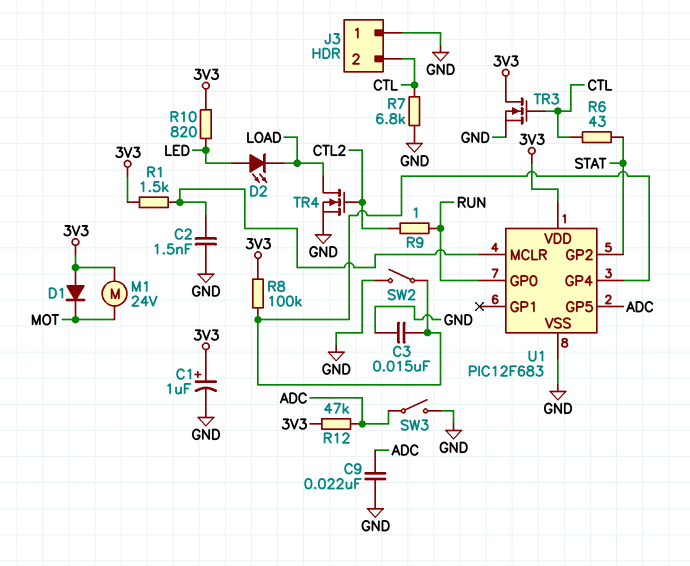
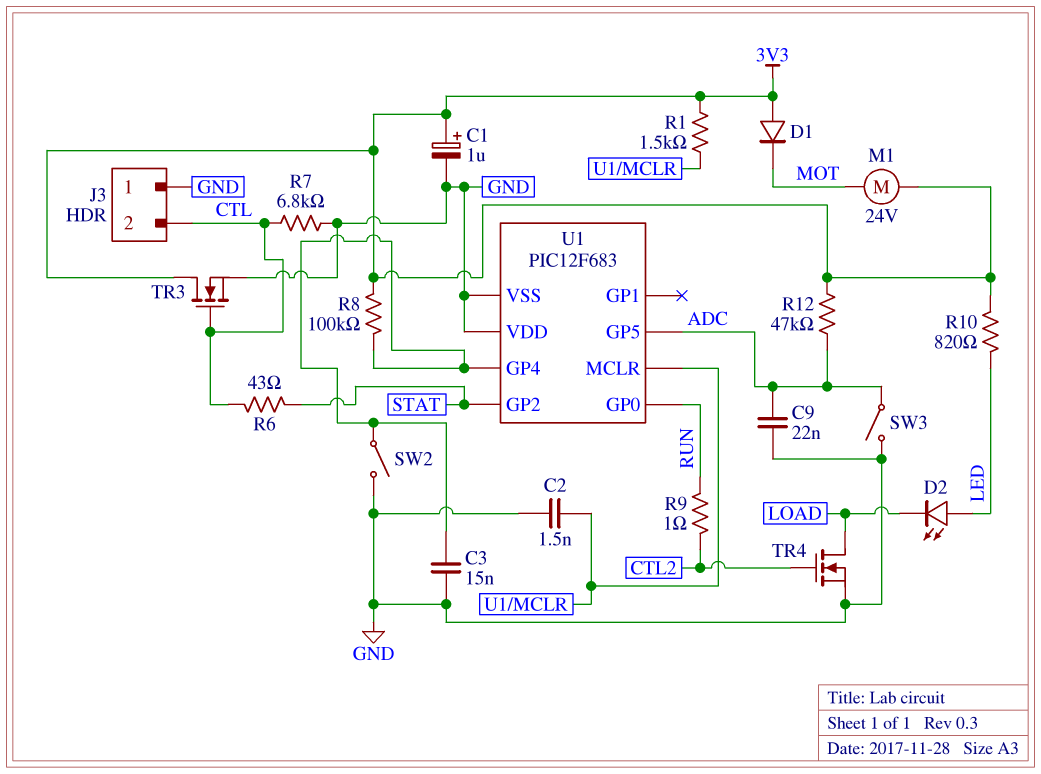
U1 pin VDD: 3V3 -> GND

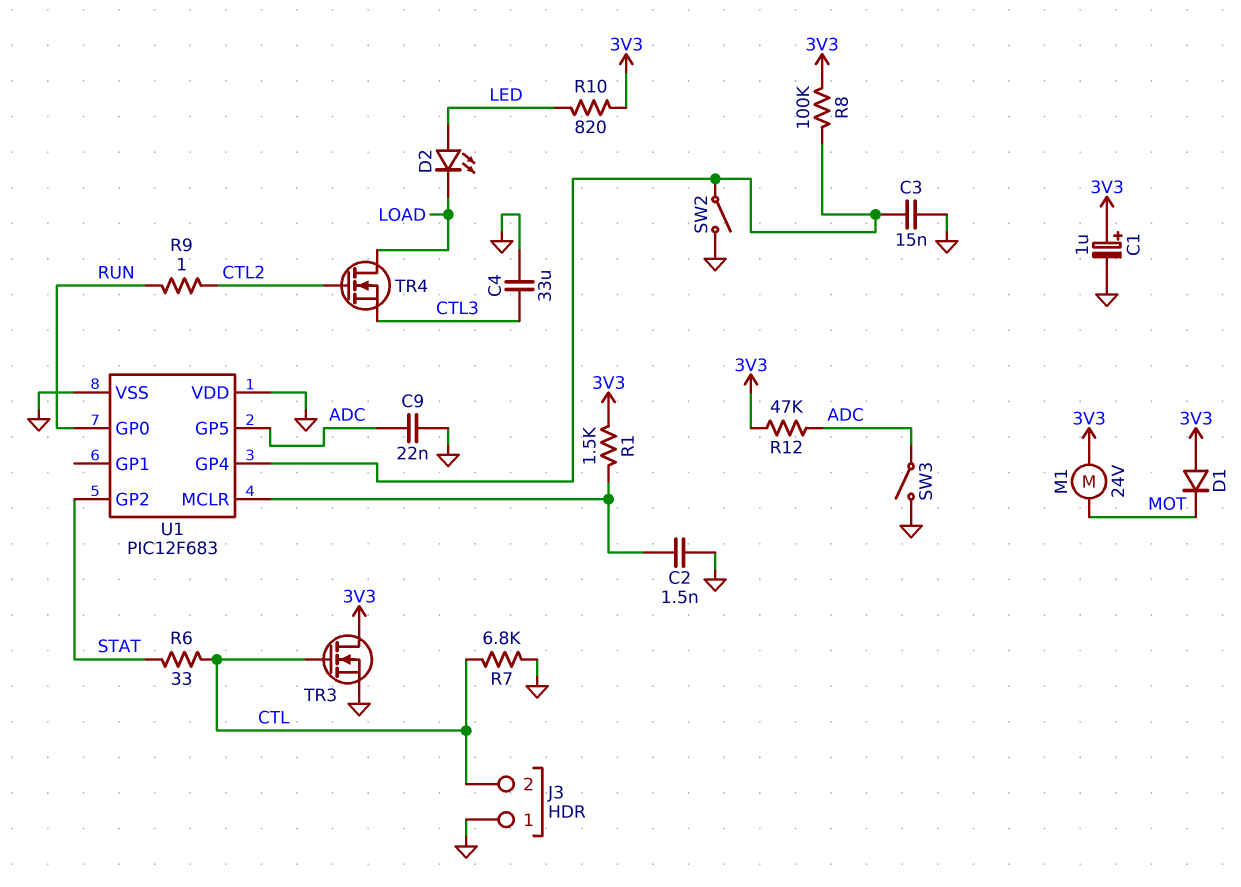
C4: none -> 33uF (CTL3, GND)
R6: 43 (CTL, STAT) -> 33 (CTL, STAT)
TR4: NMOS (G CTL2, D LOAD, S GND) -> NMOS (G CTL2, D LOAD, S CTL3)

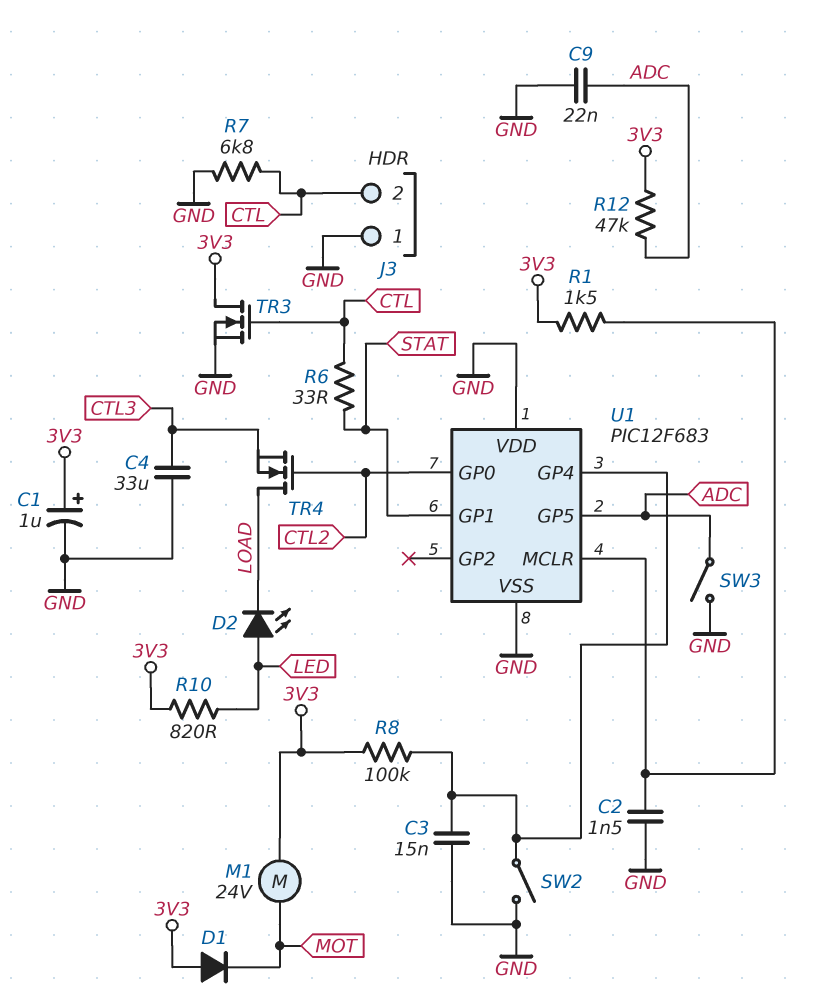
R9: 1 (CTL2, RUN) -> none
U1 pin GP0: RUN -> CTL2
U1 pin GP1: none -> STAT
U1 pin GP2: STAT -> none

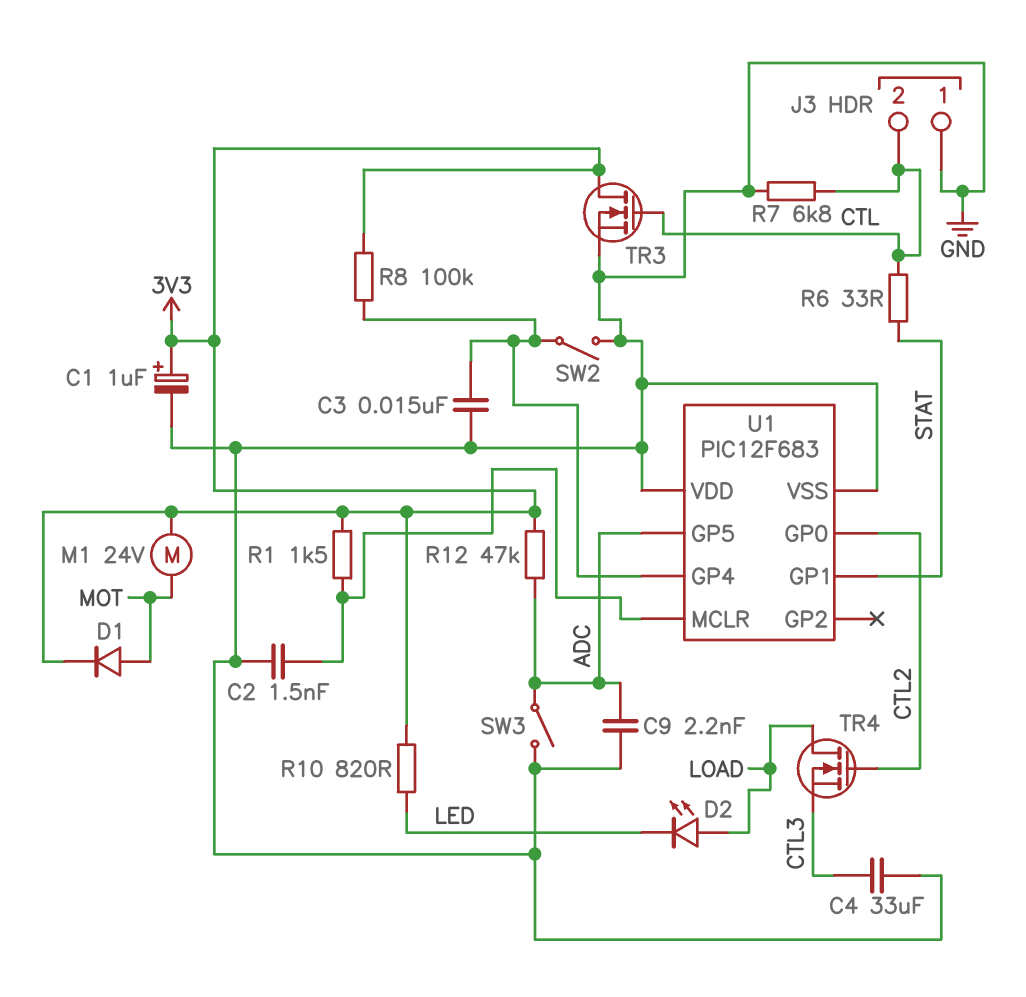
C9: 22nF (ADC, GND) -> 2.2nF (ADC, GND)
D1: diode (A 3V3, K MOT) -> diode (A MOT, K 3V3)
D2: LED (A LED, K LOAD) -> LED (A LOAD, K LED)

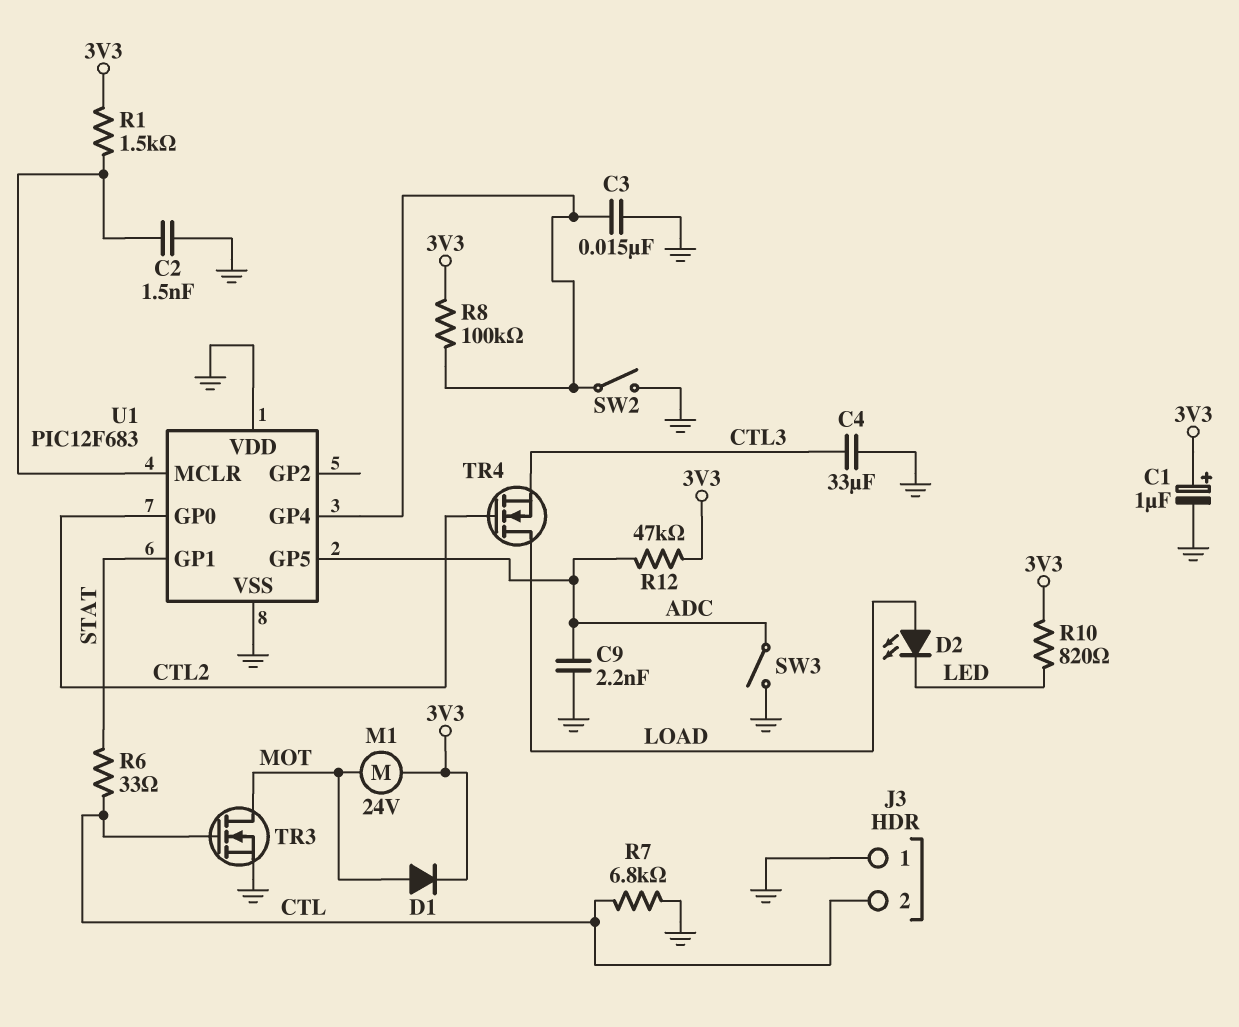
TR3: NMOS (G CTL, D 3V3, S GND) -> NMOS (G CTL, D MOT, S GND)

